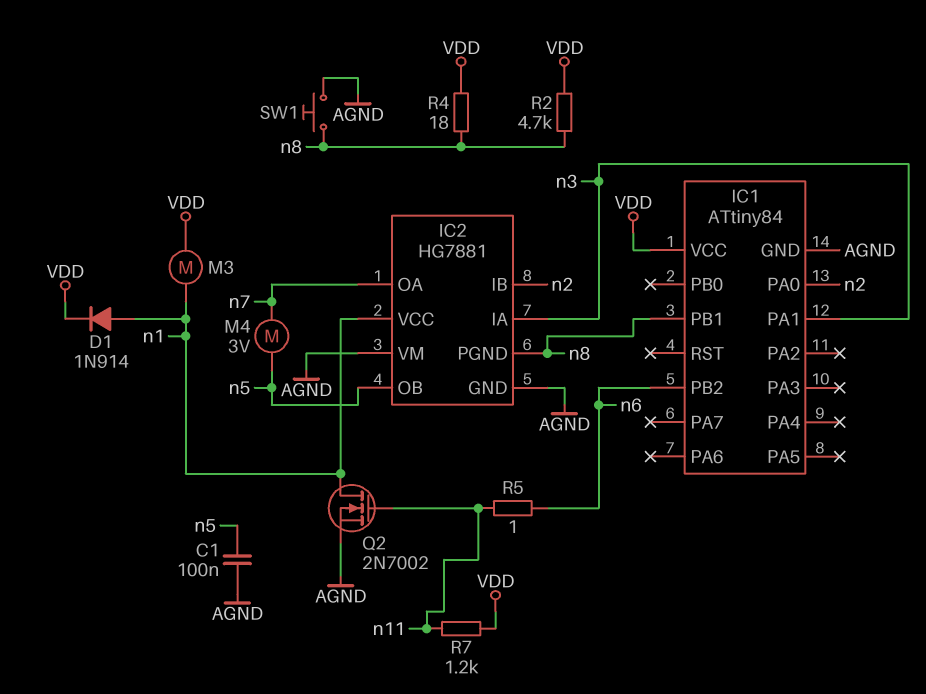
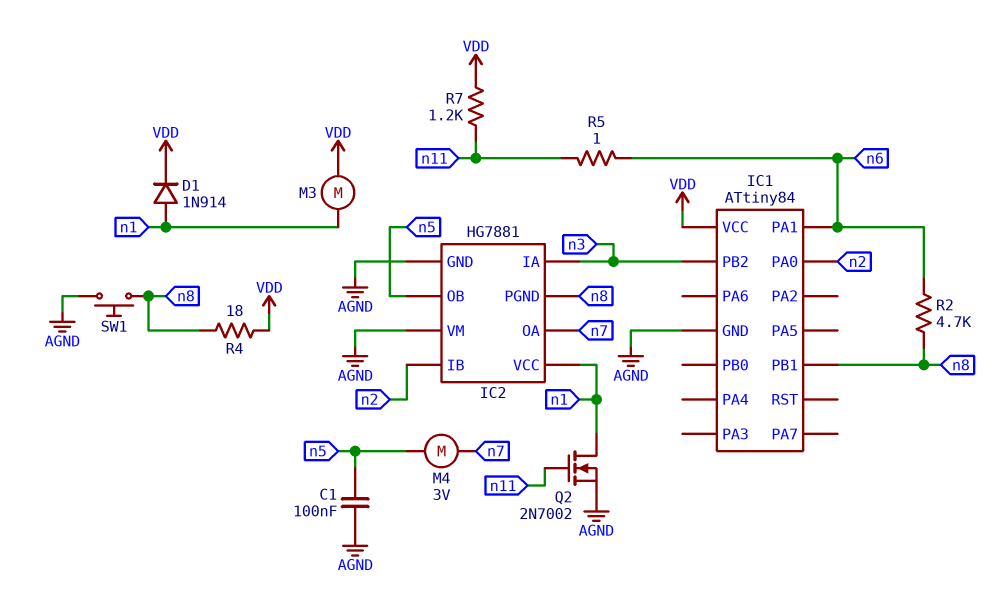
IC1 pin PA1: n3 -> n6
IC1 pin PB2: n6 -> n3
R2: 4.7k (VDD, n8) -> 4.7k (n6, n8)

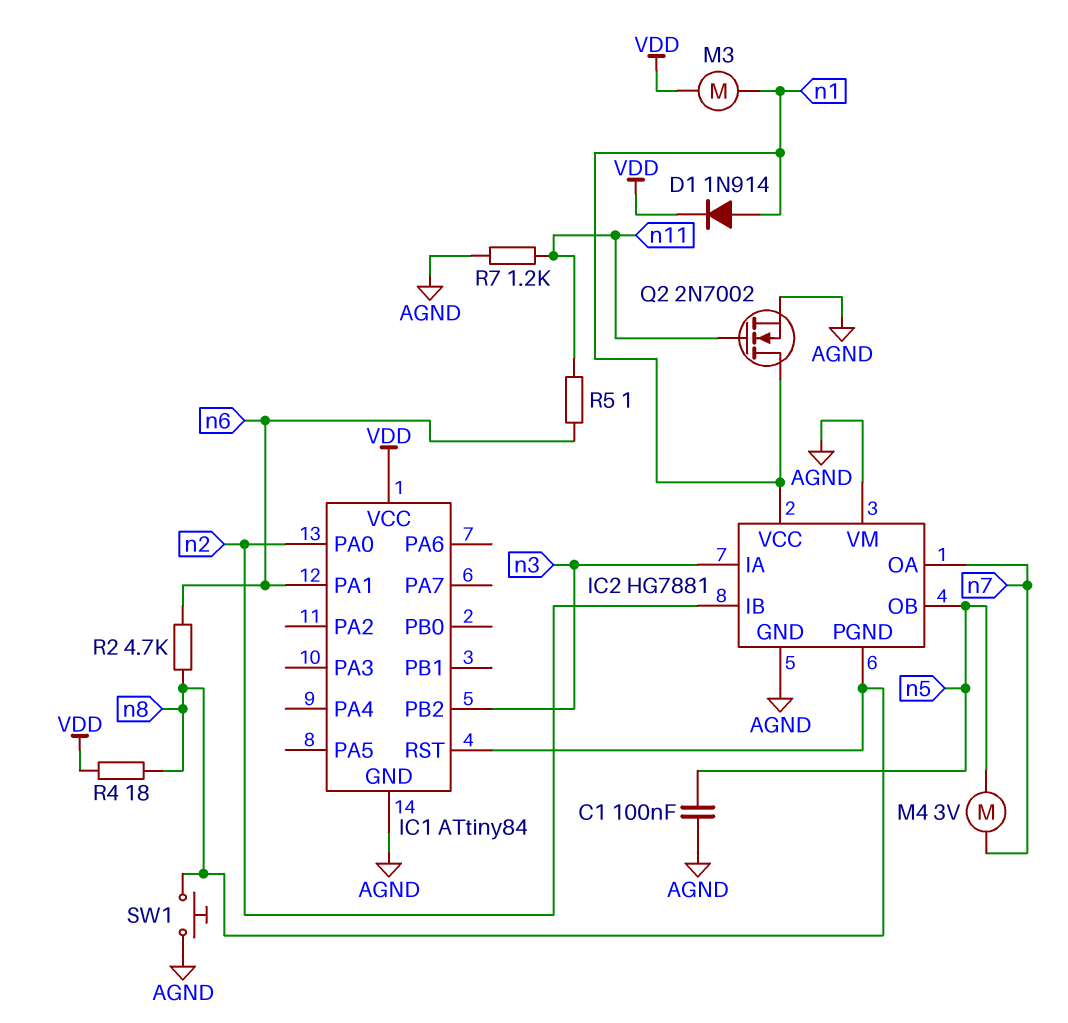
IC1 pin PB1: n8 -> none
IC1 pin RST: none -> n8
R7: 1.2k (VDD, n11) -> 1.2k (AGND, n11)

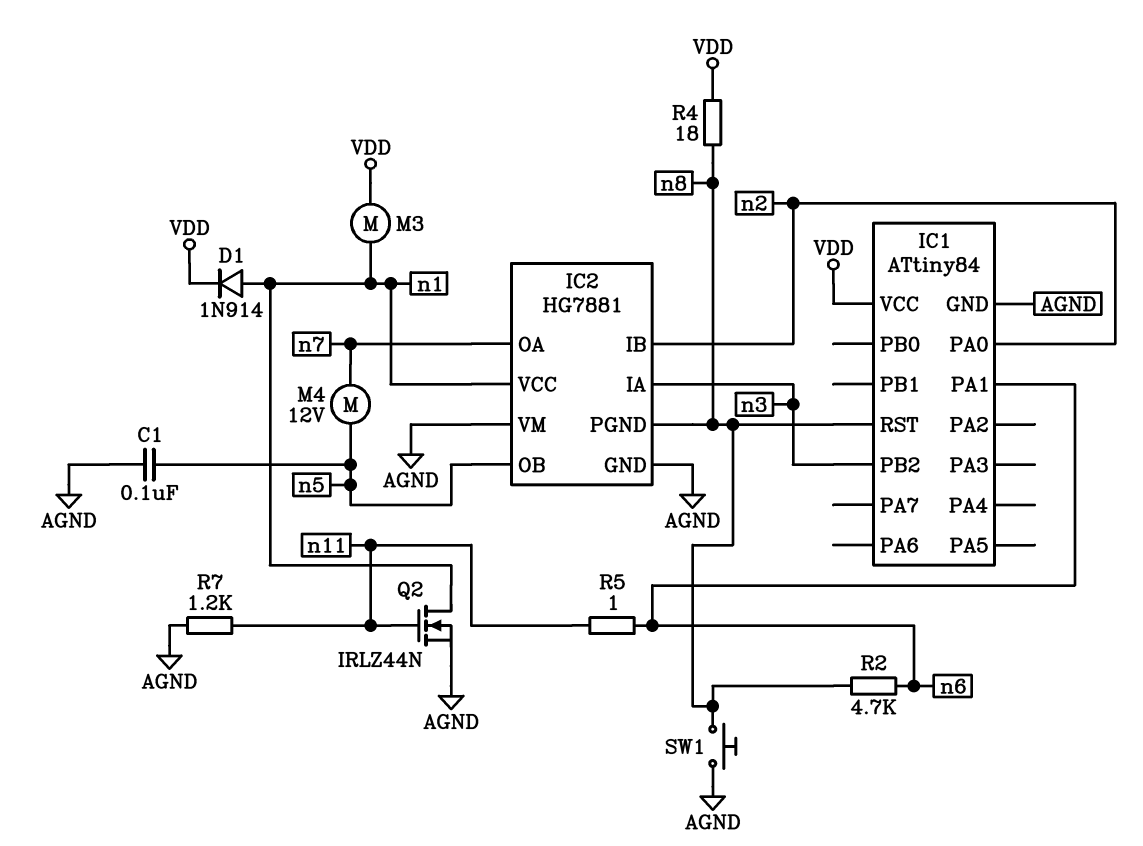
M4: motor 3V (n5, n7) -> motor 12V (n5, n7)
Q2: NMOS 2N7002 (G n11, D n1, S AGND) -> NMOS IRLZ44N (G n11, D n1, S AGND)

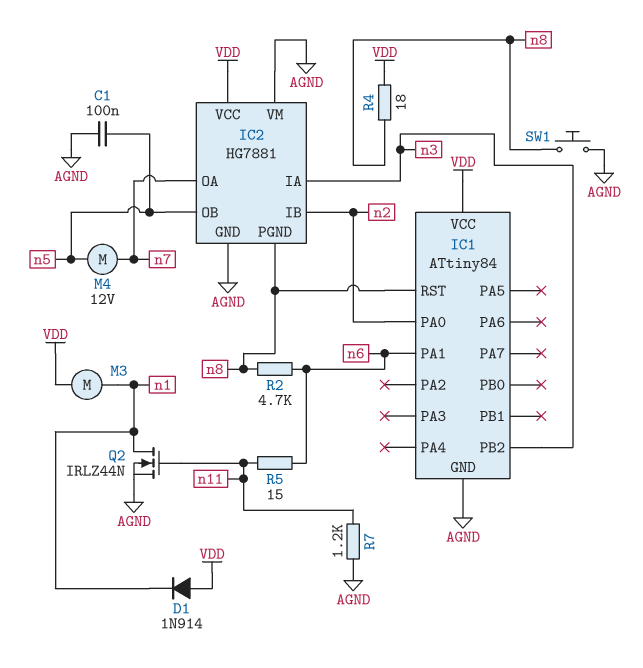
D1: diode 1N914 (A n1, K VDD) -> diode 1N914 (A VDD, K n1)
IC2 pin VCC: n1 -> VDD
R5: 1 (n6, n11) -> 15 (n6, n11)

